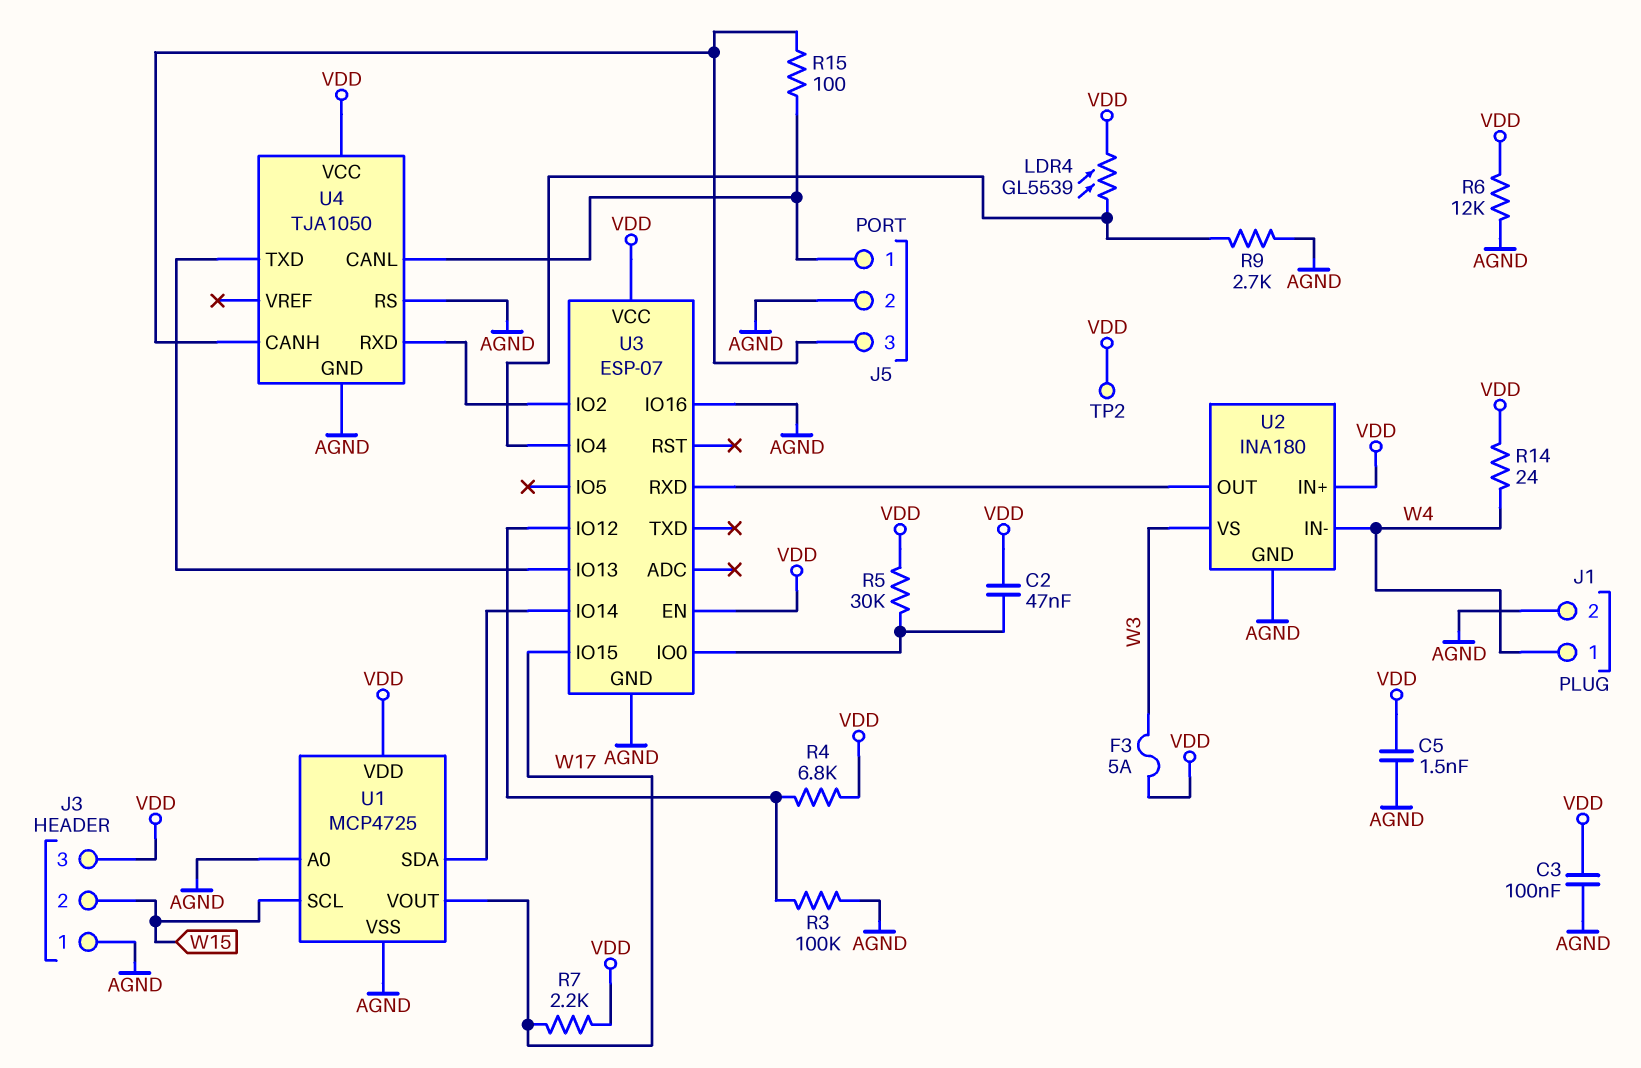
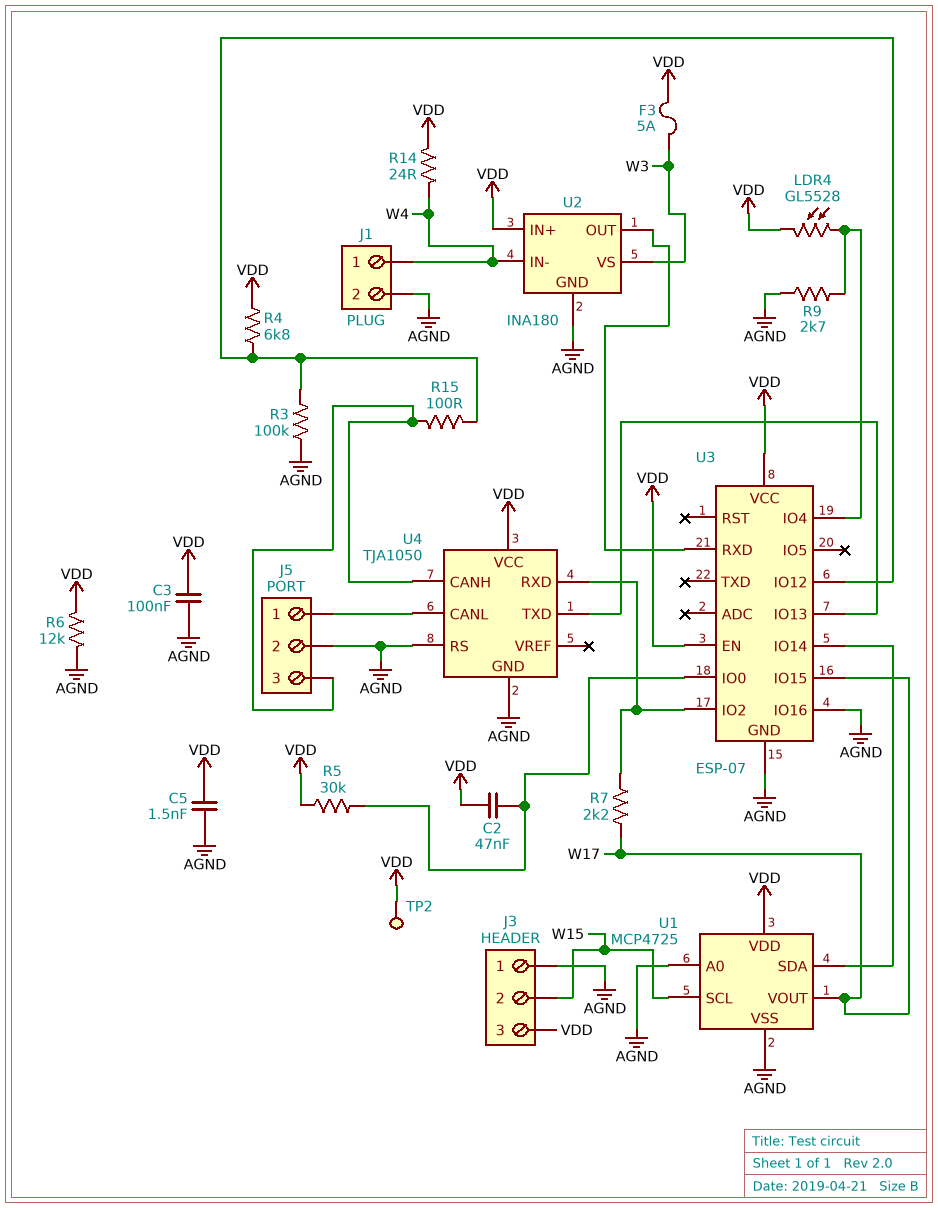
LDR4: GL5539 (U3/IO4, VDD) -> GL5528 (U3/IO4, VDD)
R7: 2.2k (VDD, W17) -> 2.2k (U3/IO2, W17)
R15: 100 (J5/1, J5/3) -> 100 (J5/3, U3/IO12)

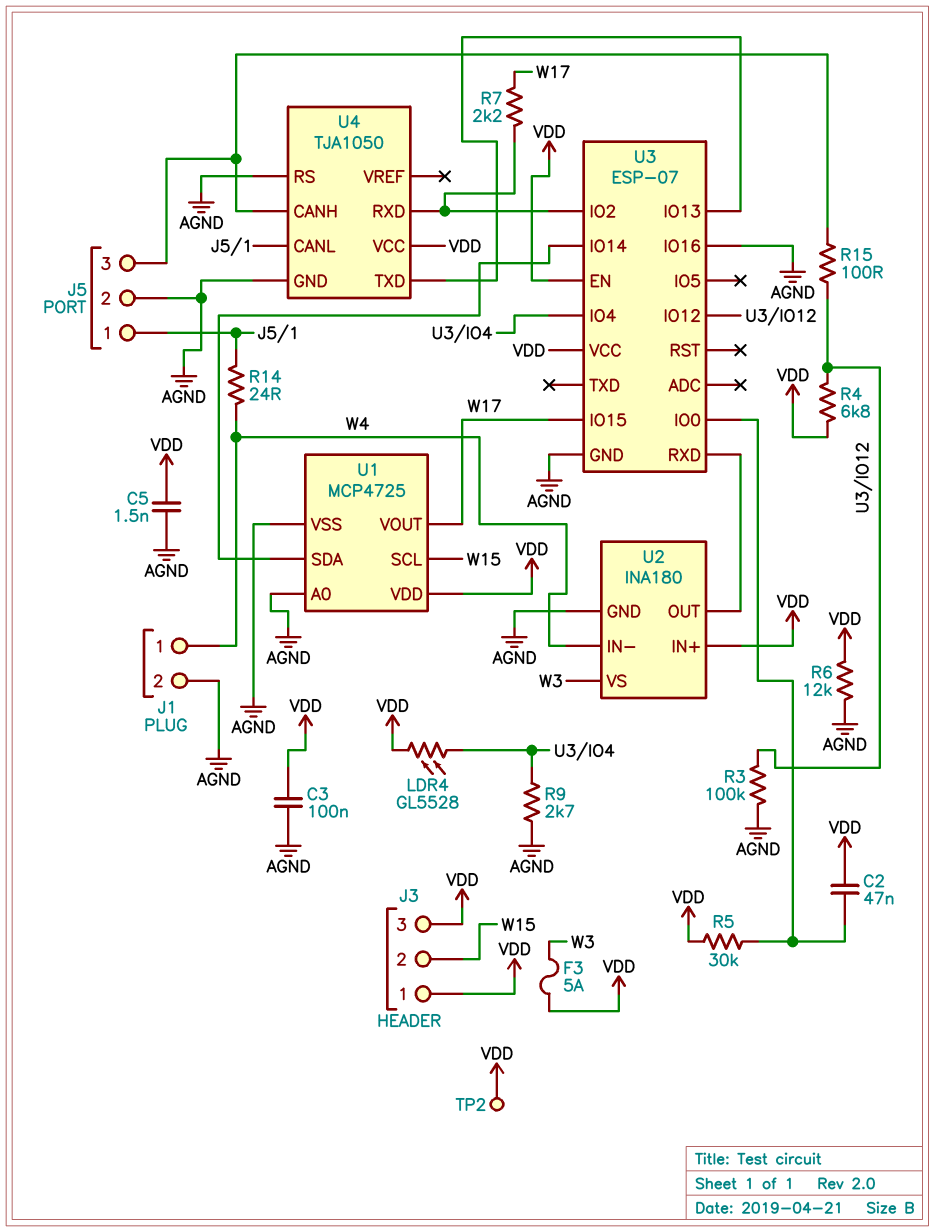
J3 pin 1: AGND -> VDD
R14: 24 (VDD, W4) -> 24 (J5/1, W4)

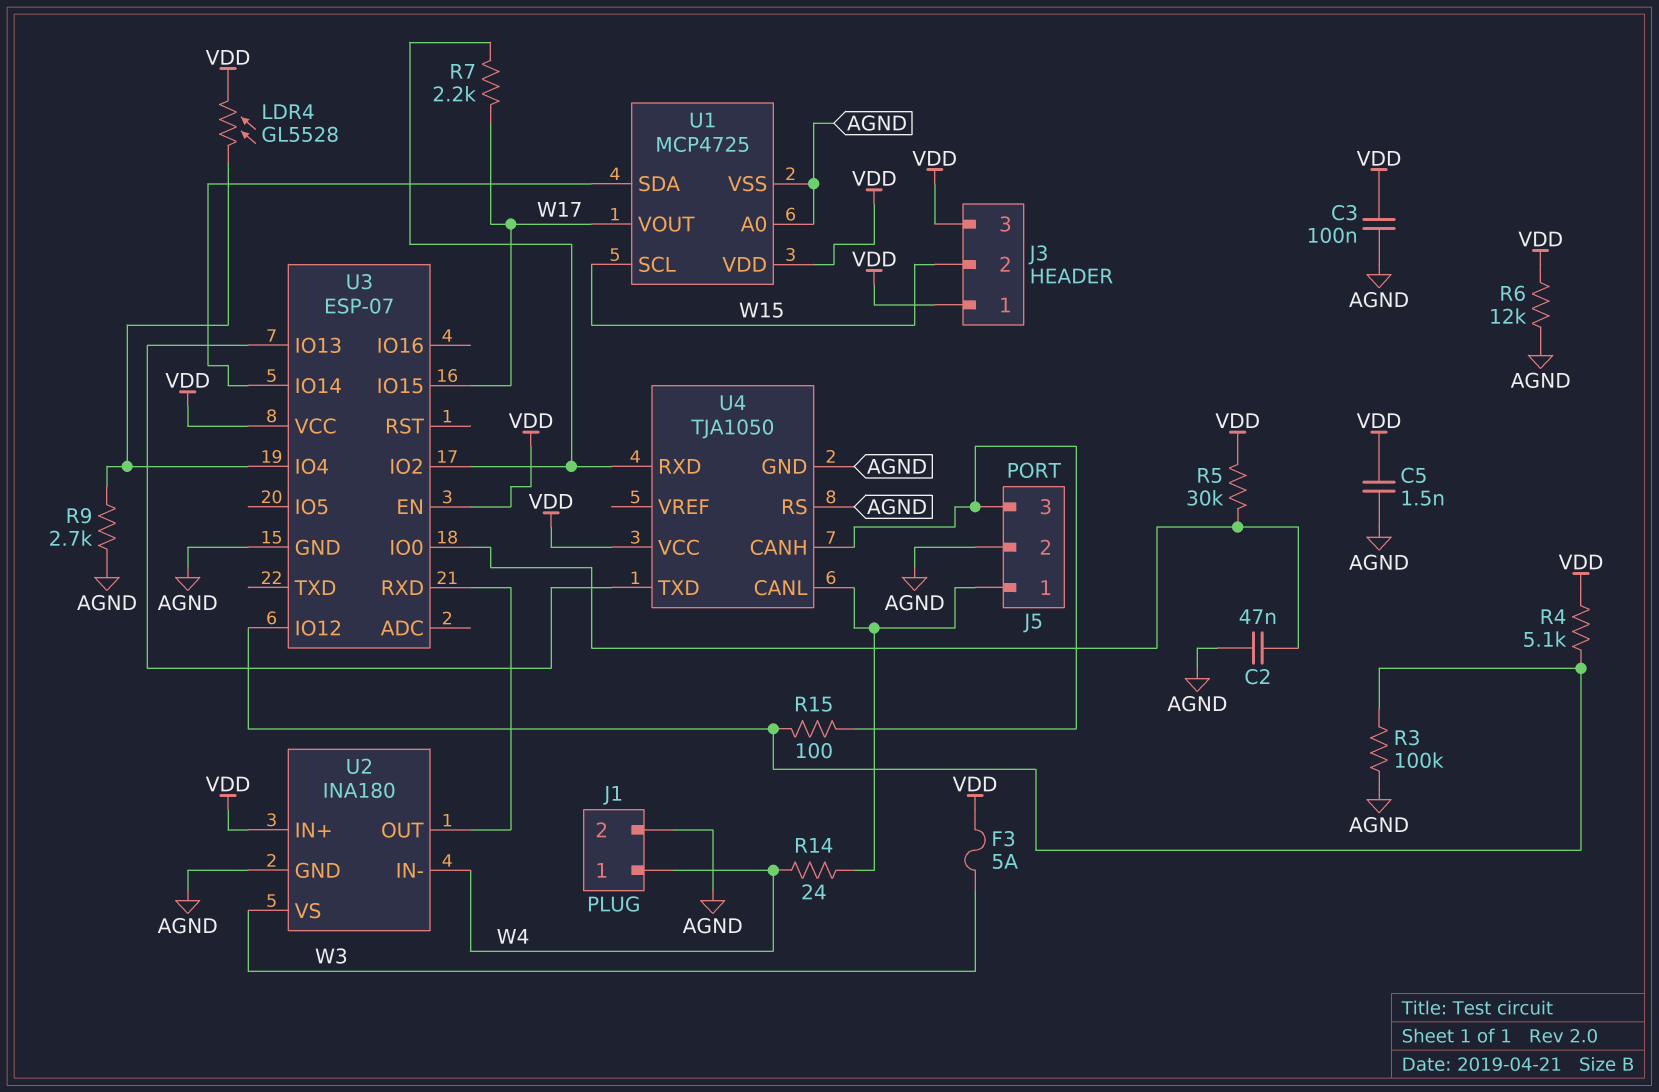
C2: 47nF (U3/IO0, VDD) -> 47nF (AGND, U3/IO0)
R4: 6.8k (U3/IO12, VDD) -> 5.1k (U3/IO12, VDD)
TP2: test point (VDD) -> none
U3 pin IO16: AGND -> none

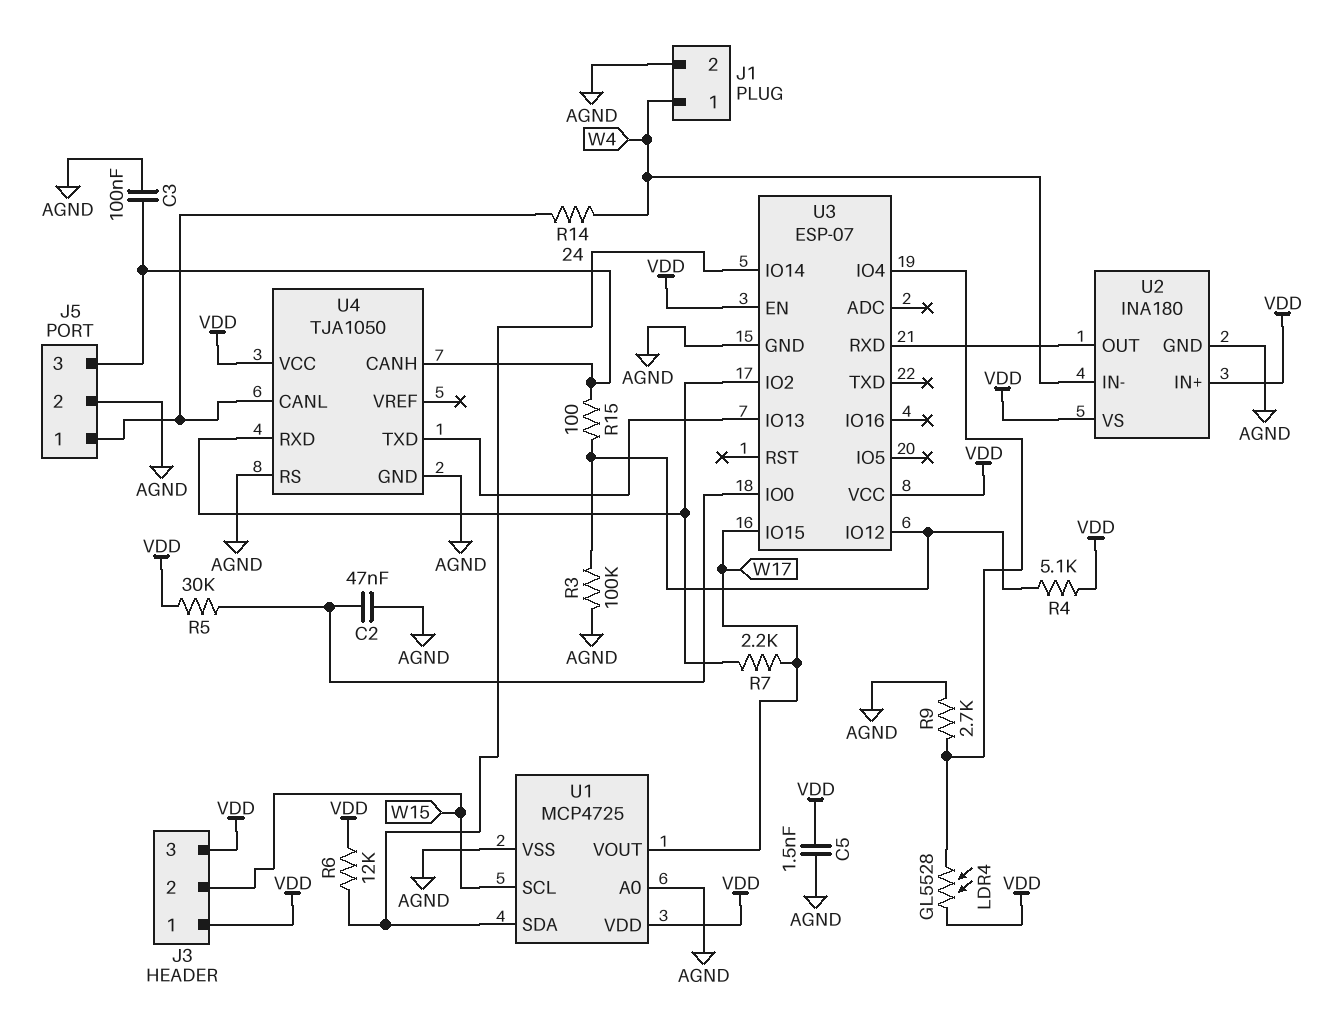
C3: 100nF (AGND, VDD) -> 100nF (AGND, J5/3)
F3: 5A (VDD, W3) -> none
R6: 12k (AGND, VDD) -> 12k (U1/SDA, VDD)
U2 pin VS: W3 -> VDD

